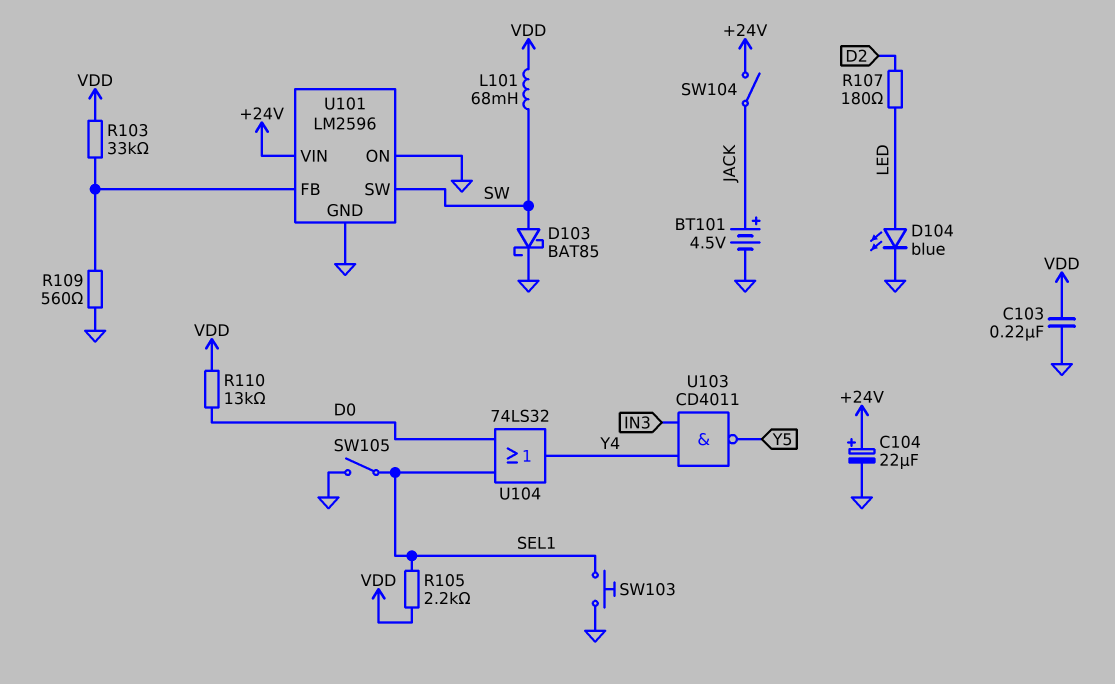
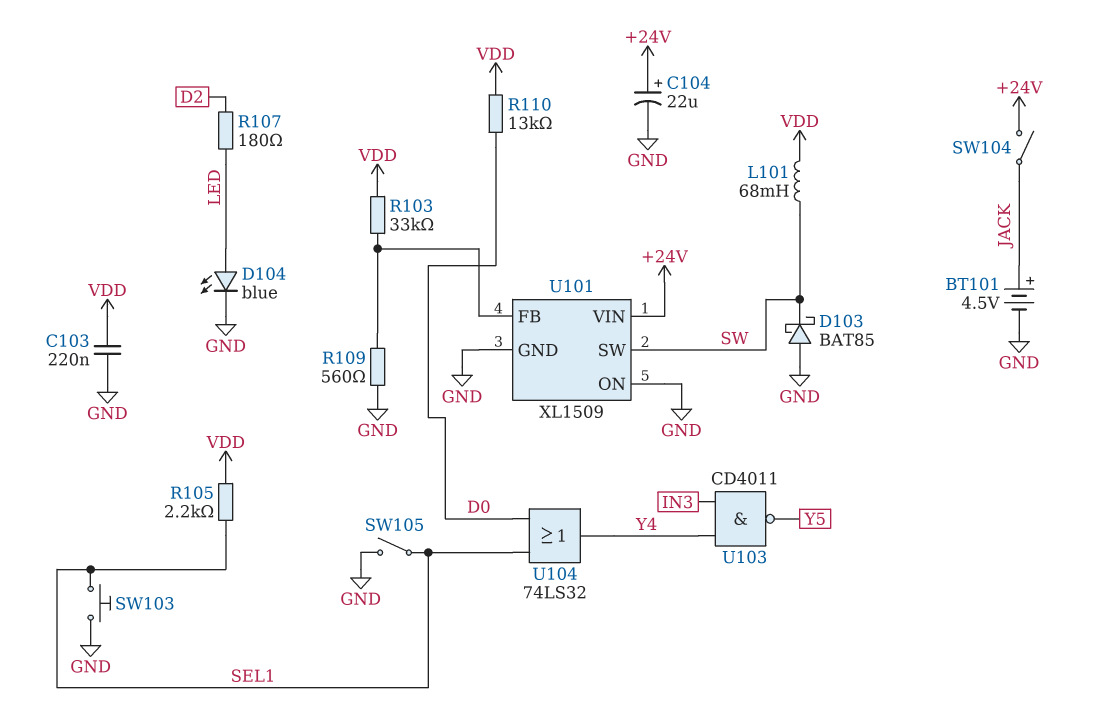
D103: schottky BAT85 (A SW, K GND) -> schottky BAT85 (A GND, K SW)
U101: LM2596 -> XL1509

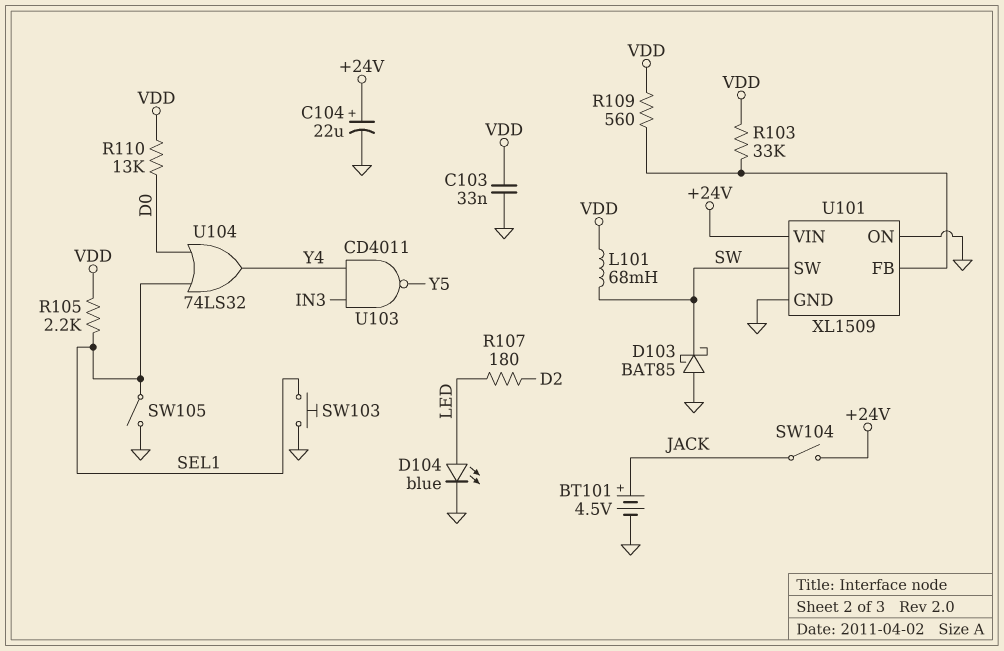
C103: 220nF (GND, VDD) -> 33nF (GND, VDD)
R109: 560 (GND, U101/FB) -> 560 (U101/FB, VDD)

